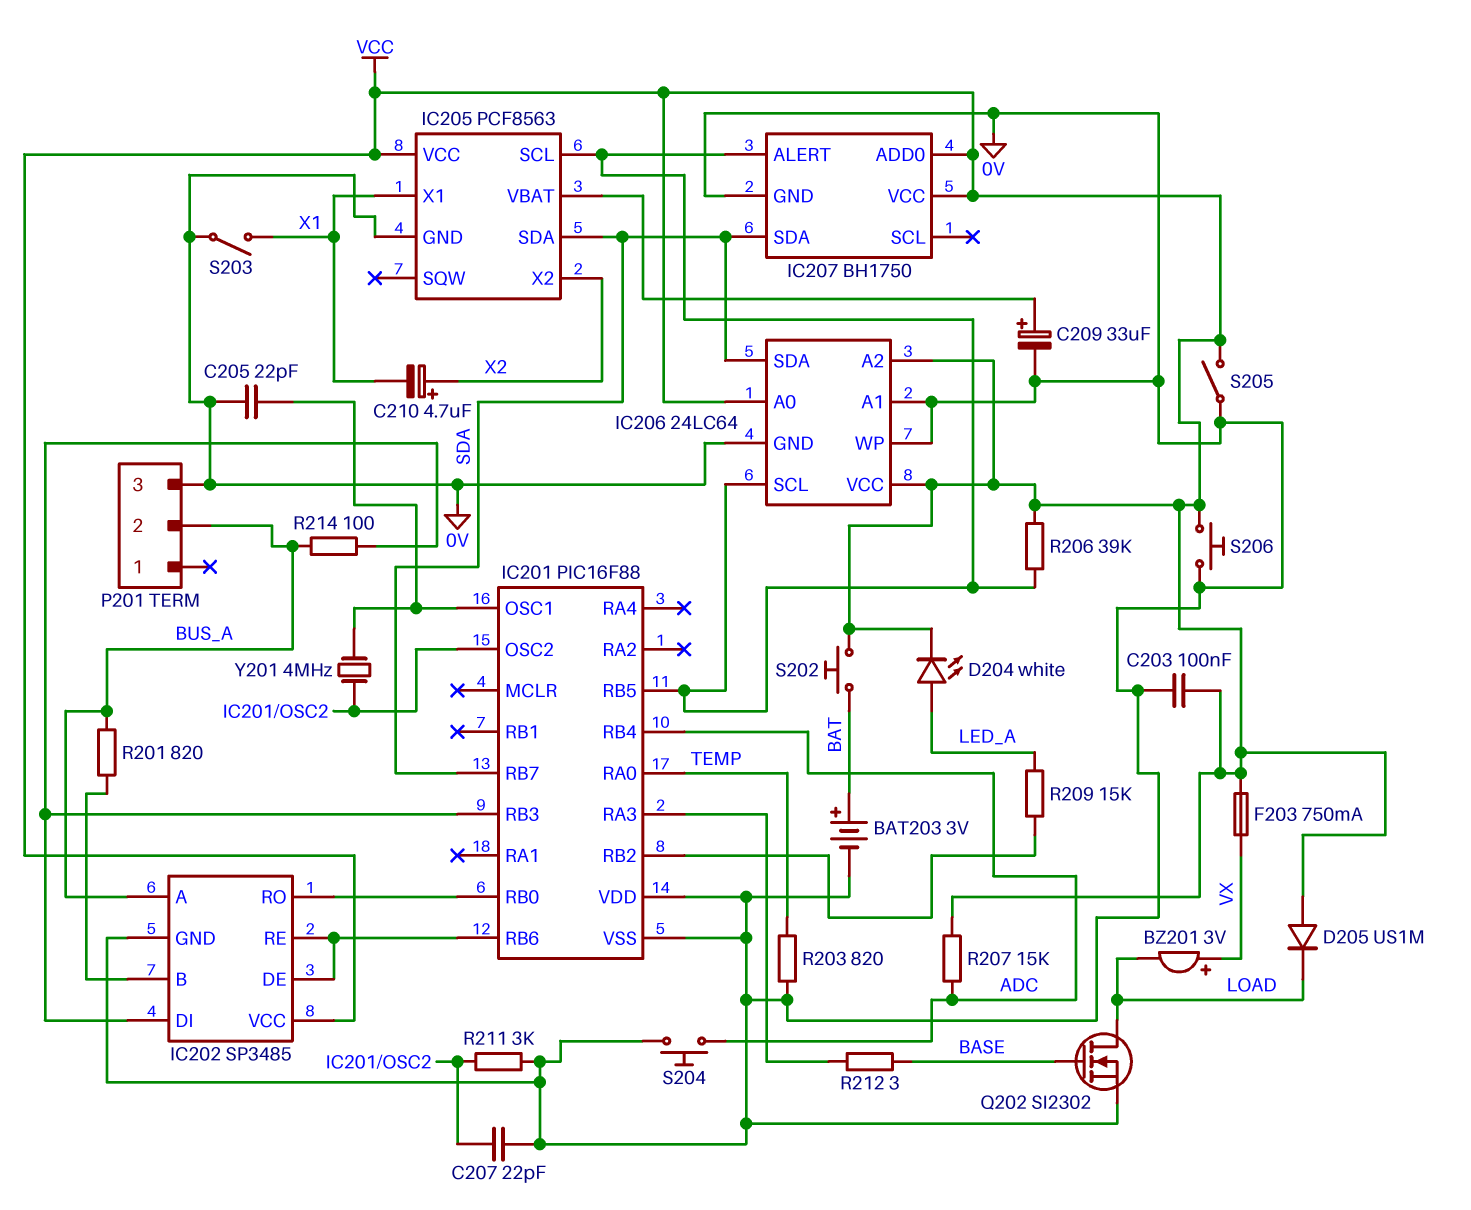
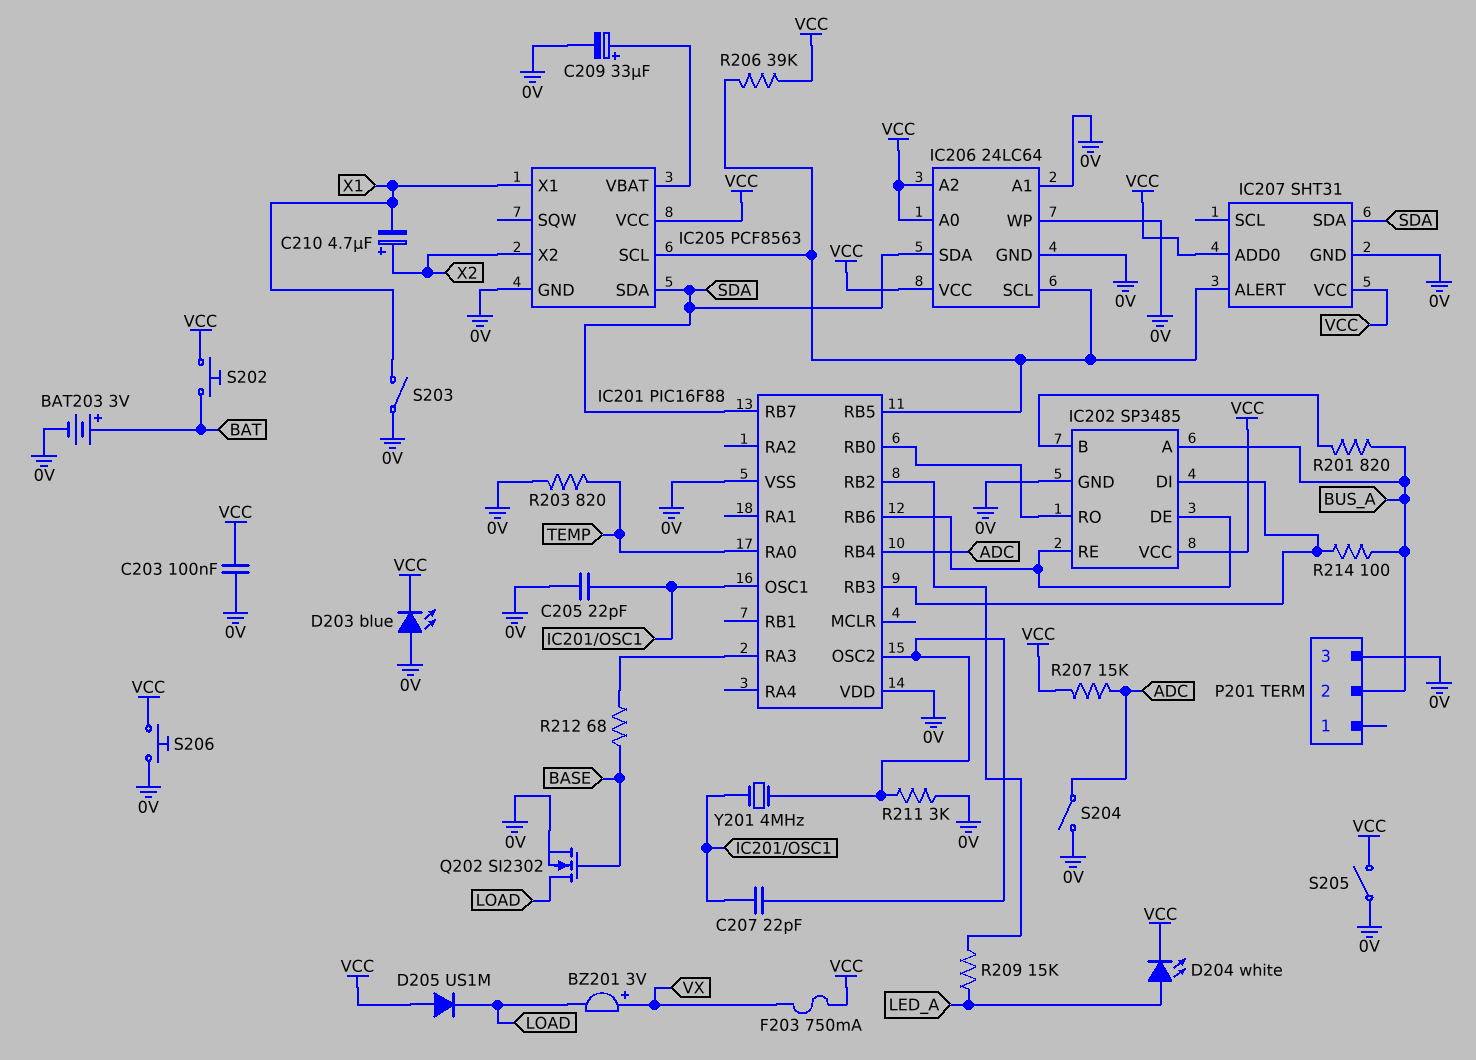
C207: 22pF (0V, IC201/OSC2) -> 22pF (IC201/OSC1, IC201/OSC2)
D203: none -> LED blue (A 0V, K VCC)
IC207: BH1750 -> SHT31
R212: 3 (BASE, IC201/RA3) -> 68 (BASE, IC201/RA3)
S204: button (0V, ADC) -> switch (0V, ADC)

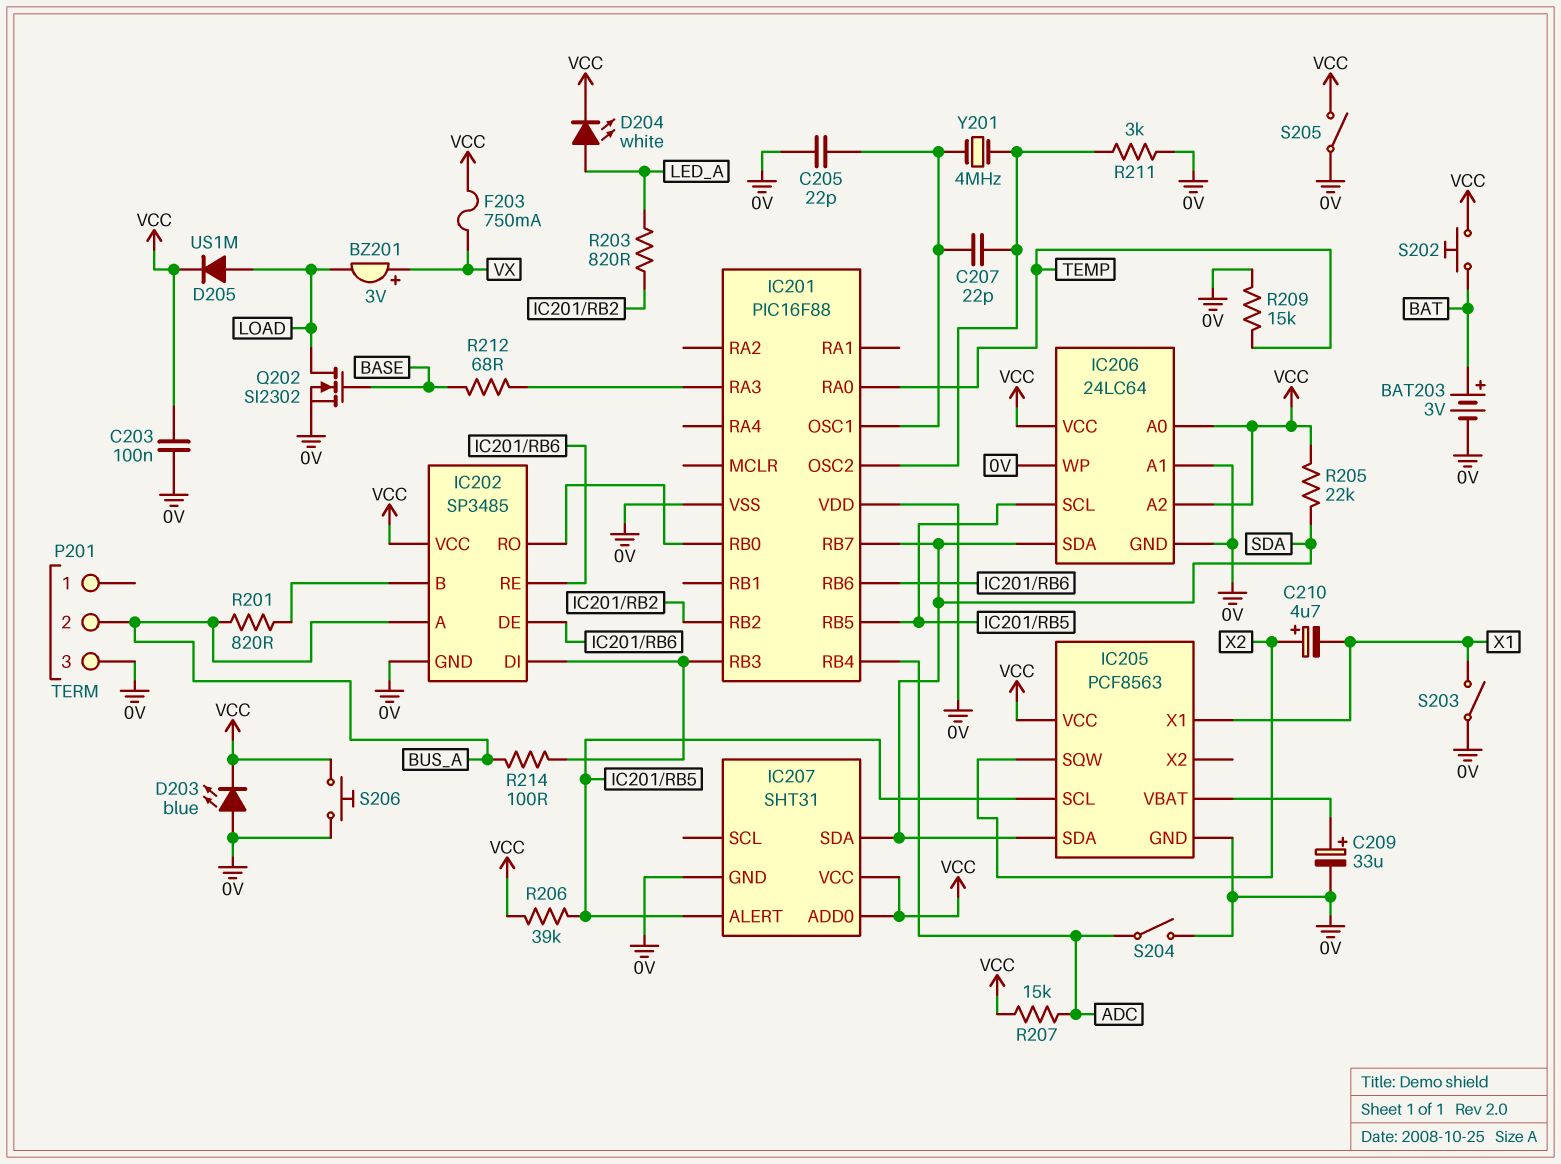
D205: diode US1M (A VCC, K LOAD) -> diode US1M (A LOAD, K VCC)
IC205 pin SQW: none -> X2
IC205 pin X2: X2 -> none
R203: 820 (0V, TEMP) -> 820 (IC201/RB2, LED_A)
R205: none -> 22k (SDA, VCC)
R209: 15k (IC201/RB2, LED_A) -> 15k (0V, TEMP)

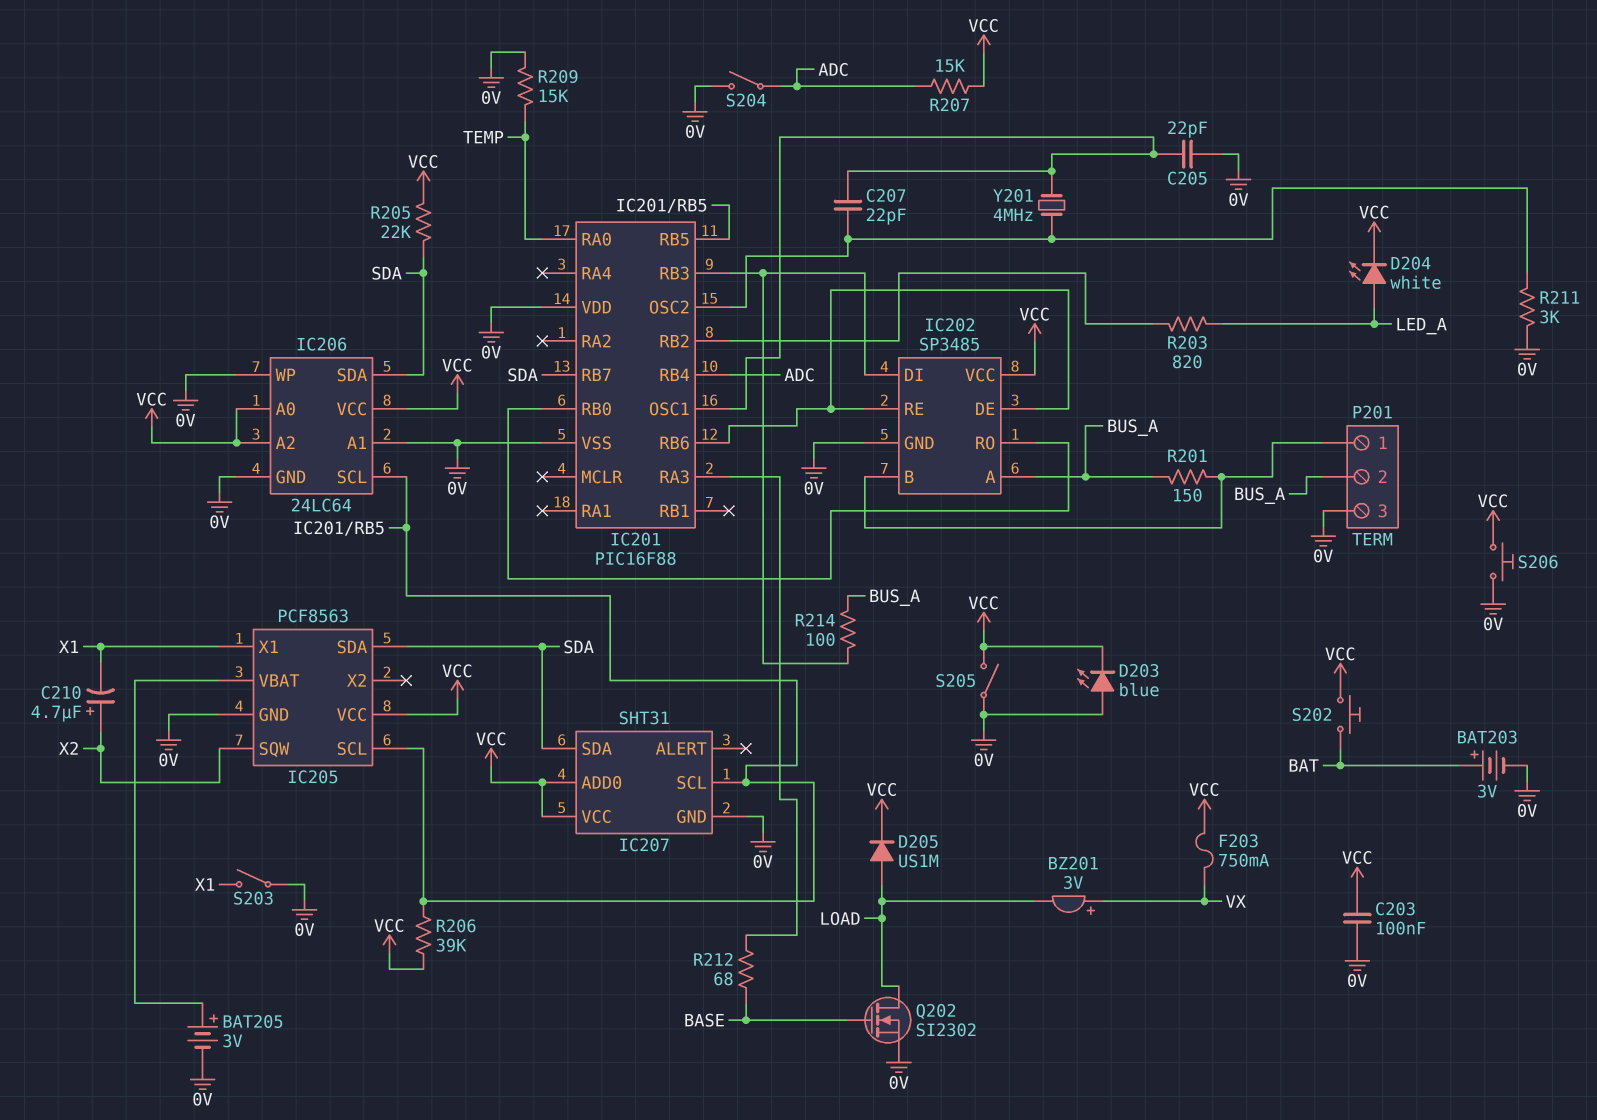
BAT205: none -> 3V (plus IC205/VBAT, minus 0V)
C209: 33uF (plus IC205/VBAT, minus 0V) -> none
IC207 pin ALERT: IC201/RB5 -> none
IC207 pin SCL: none -> IC201/RB5
P201 pin 1: none -> IC202/B
R201: 820 (BUS_A, IC202/B) -> 150 (BUS_A, IC202/B)

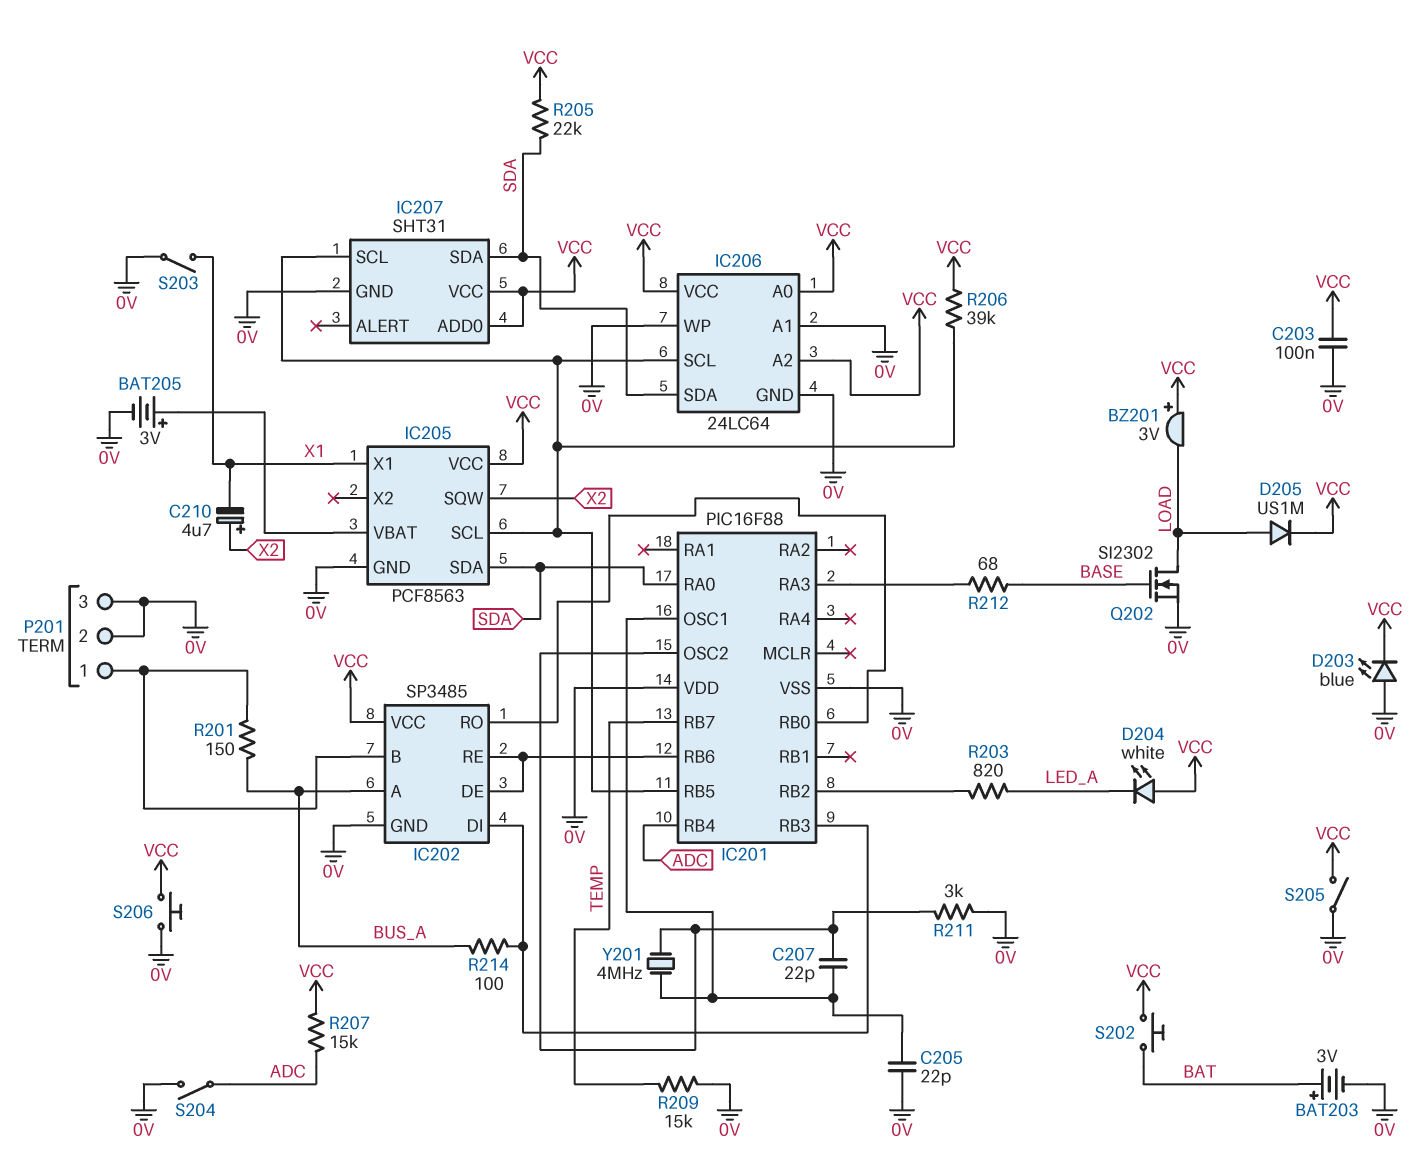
BZ201: buzzer 3V (plus VX, minus LOAD) -> buzzer 3V (plus VCC, minus LOAD)
D204: LED white (A LED_A, K VCC) -> LED white (A VCC, K LED_A)
F203: 750mA (VCC, VX) -> none
IC201 pin RA0: TEMP -> SDA
IC201 pin RB7: SDA -> TEMP
P201 pin 2: BUS_A -> 0V

